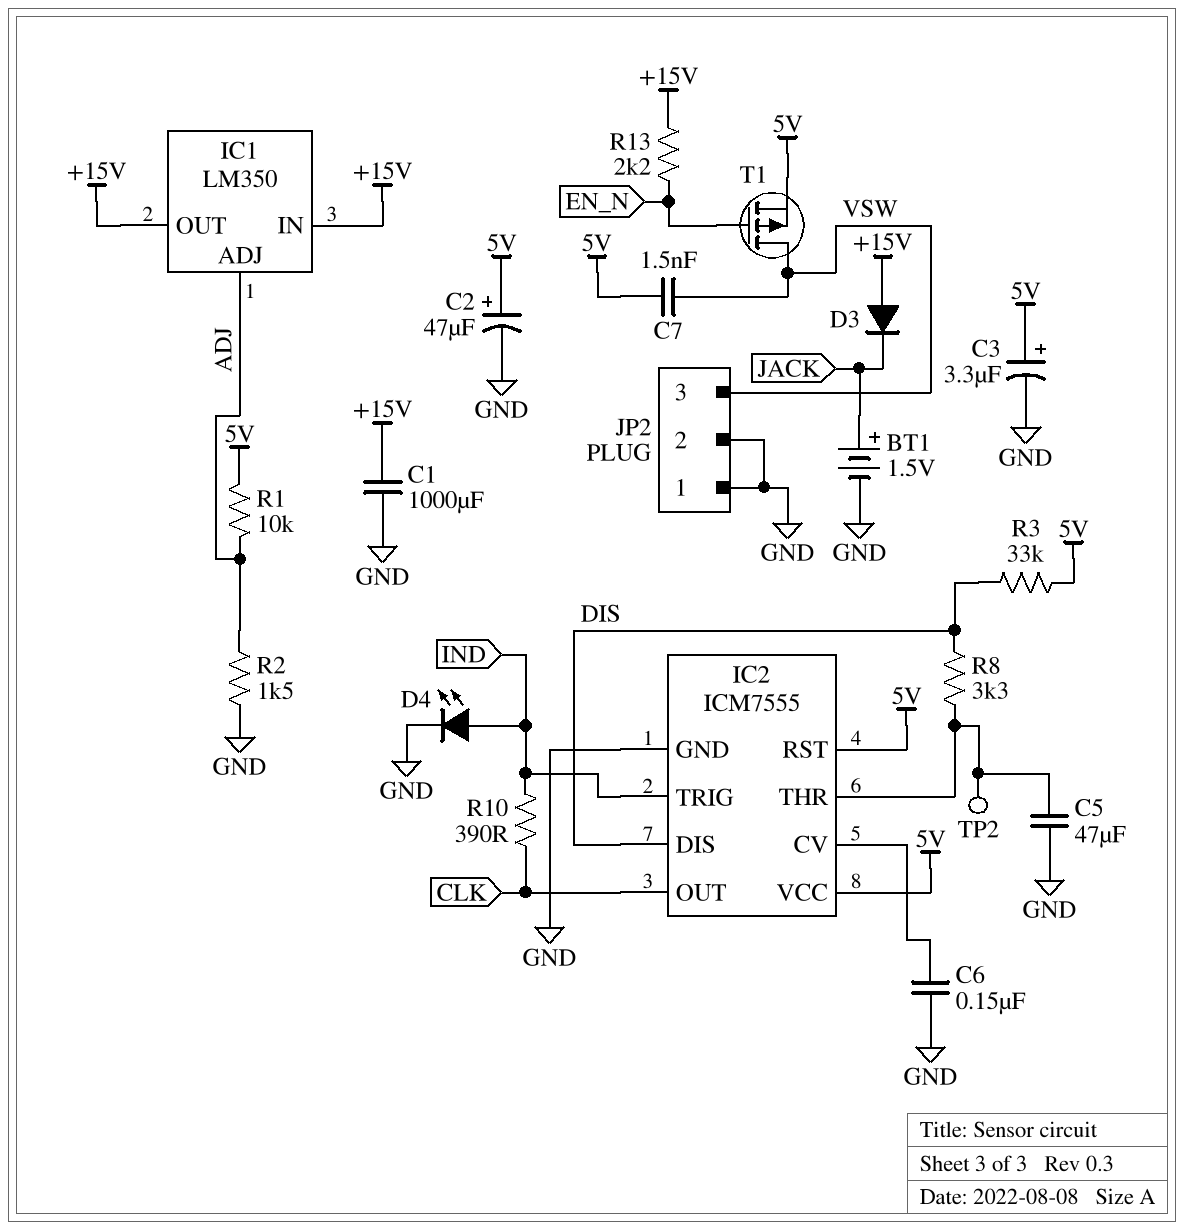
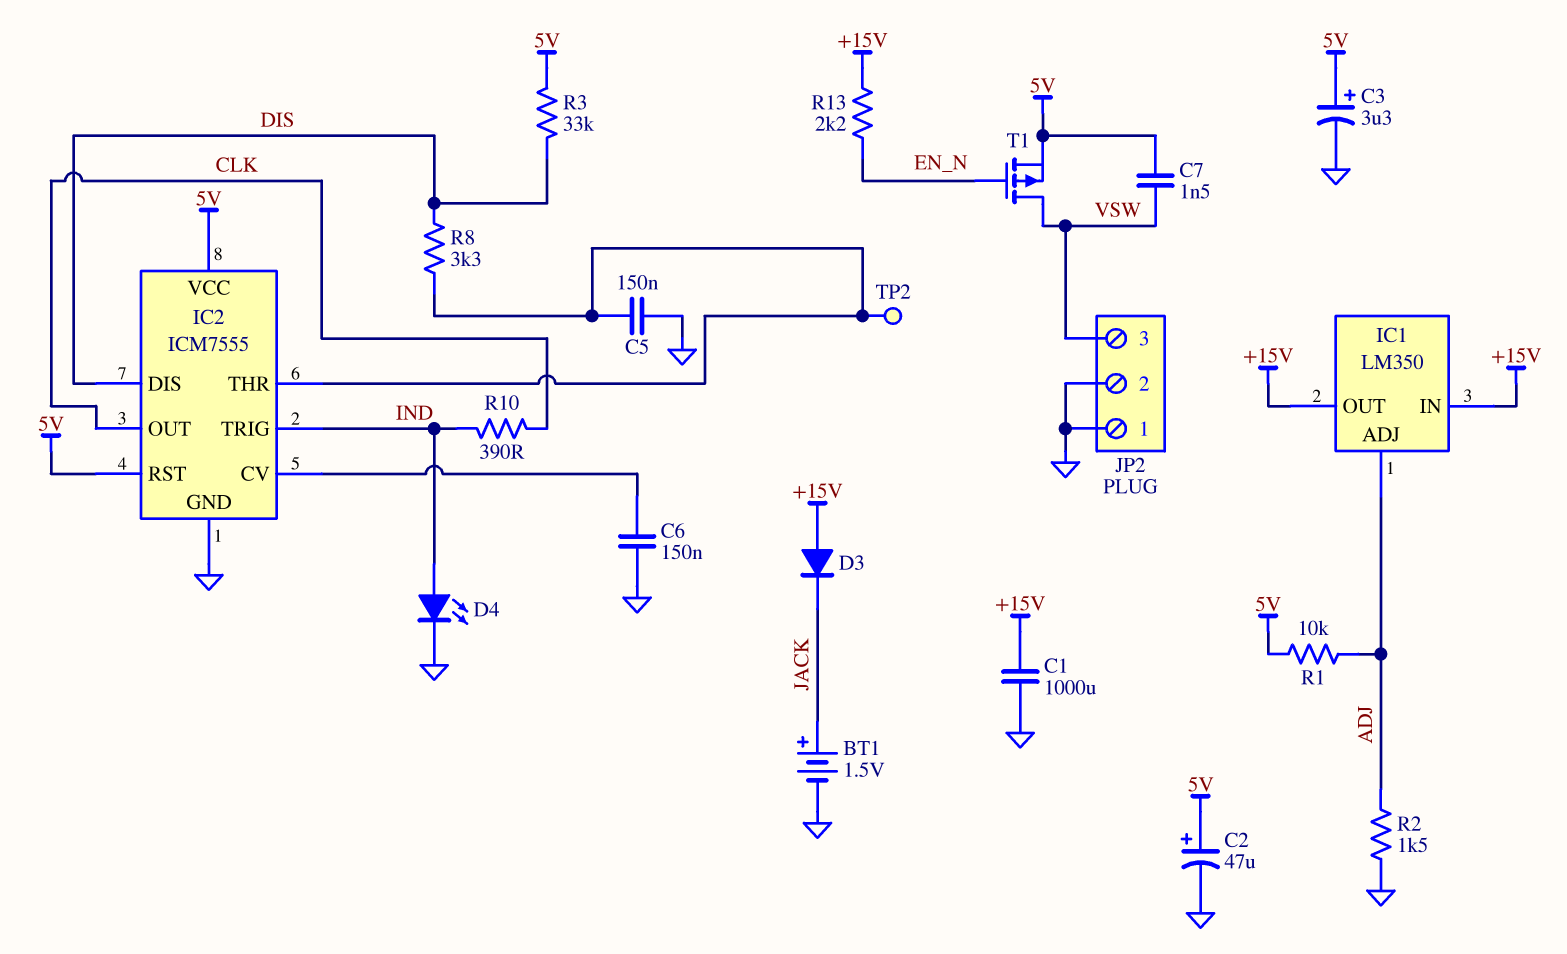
C5: 47uF (GND, IC2/THR) -> 150nF (GND, IC2/THR)

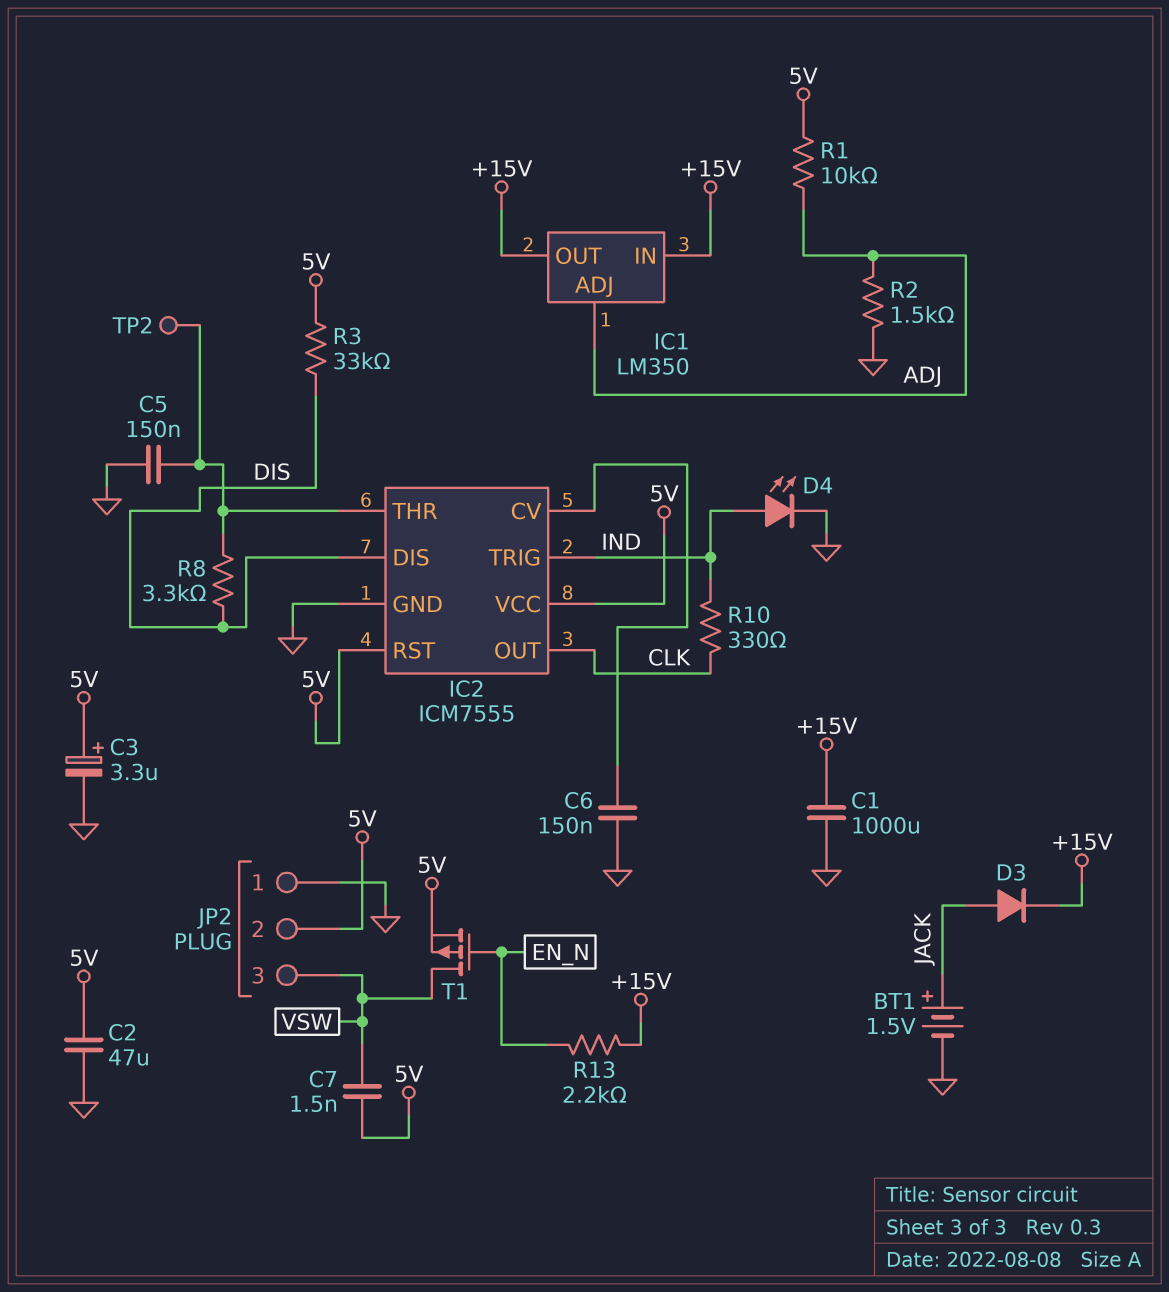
C2: 47uF (plus 5V, minus GND) -> 47uF (5V, GND)
D3: diode (A +15V, K JACK) -> diode (A JACK, K +15V)
JP2 pin 2: GND -> 5V
R10: 390 (CLK, IND) -> 330 (CLK, IND)

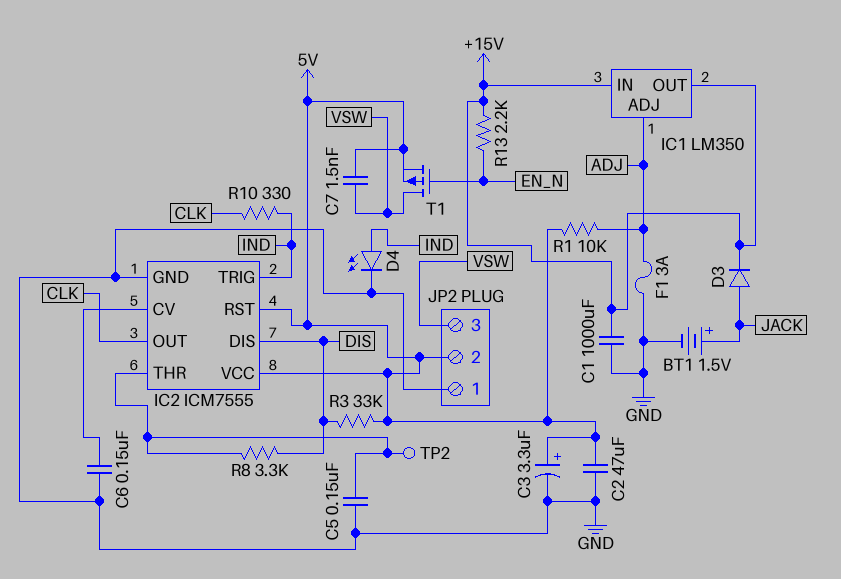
F1: none -> 3A (ADJ, GND)
R2: 1.5k (ADJ, GND) -> none

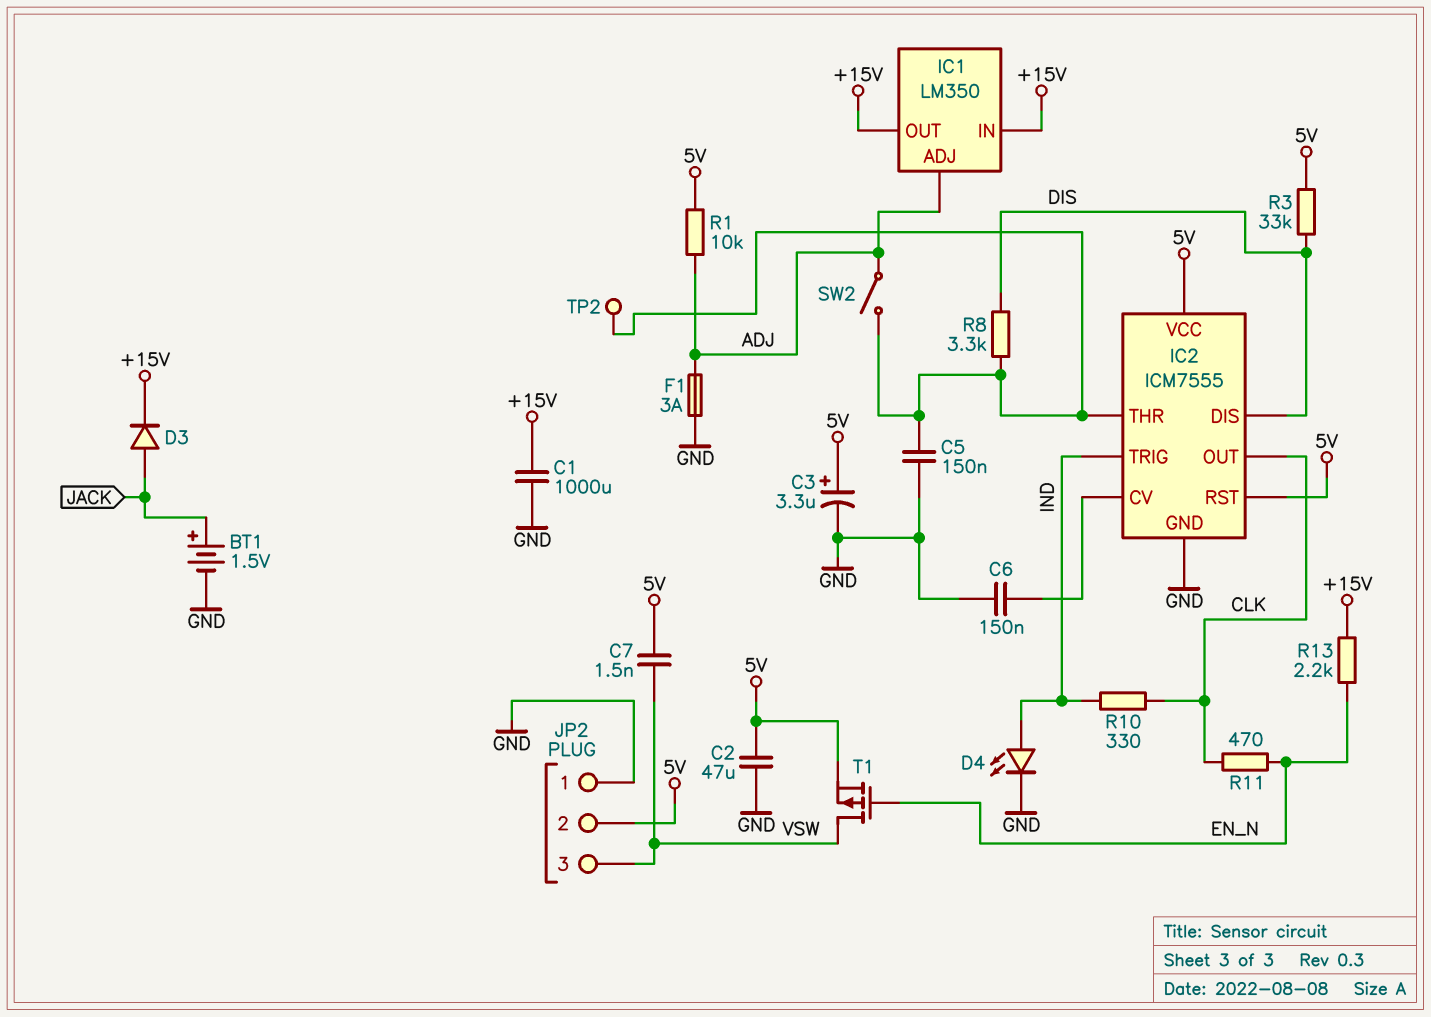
R11: none -> 470 (CLK, EN_N)
SW2: none -> switch (ADJ, IC2/THR)

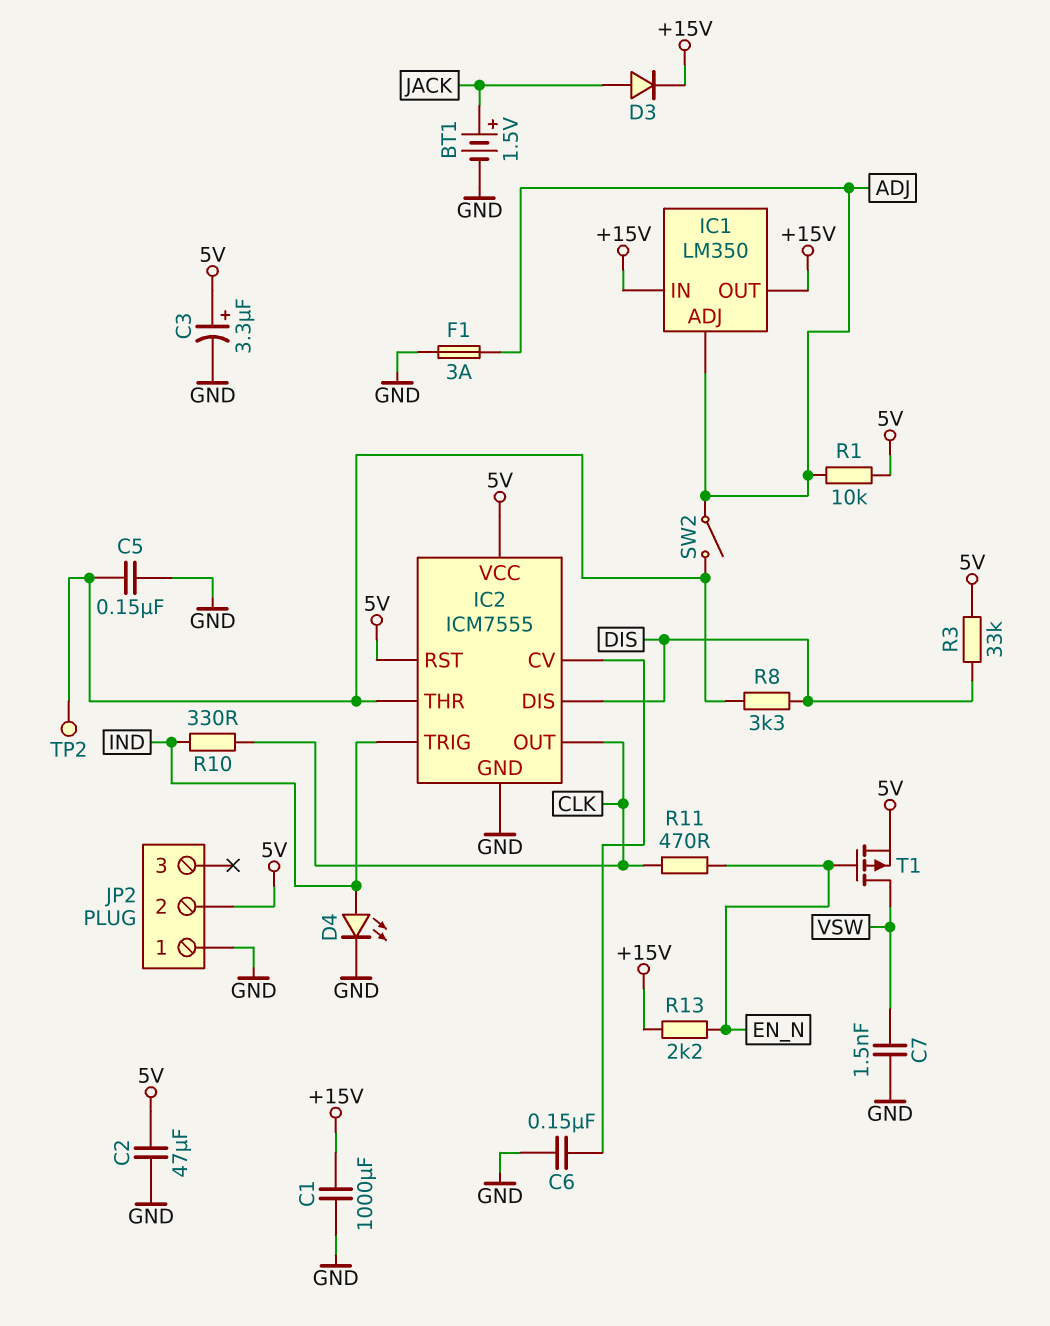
C7: 1.5nF (5V, VSW) -> 1.5nF (GND, VSW)
JP2 pin 3: VSW -> none

